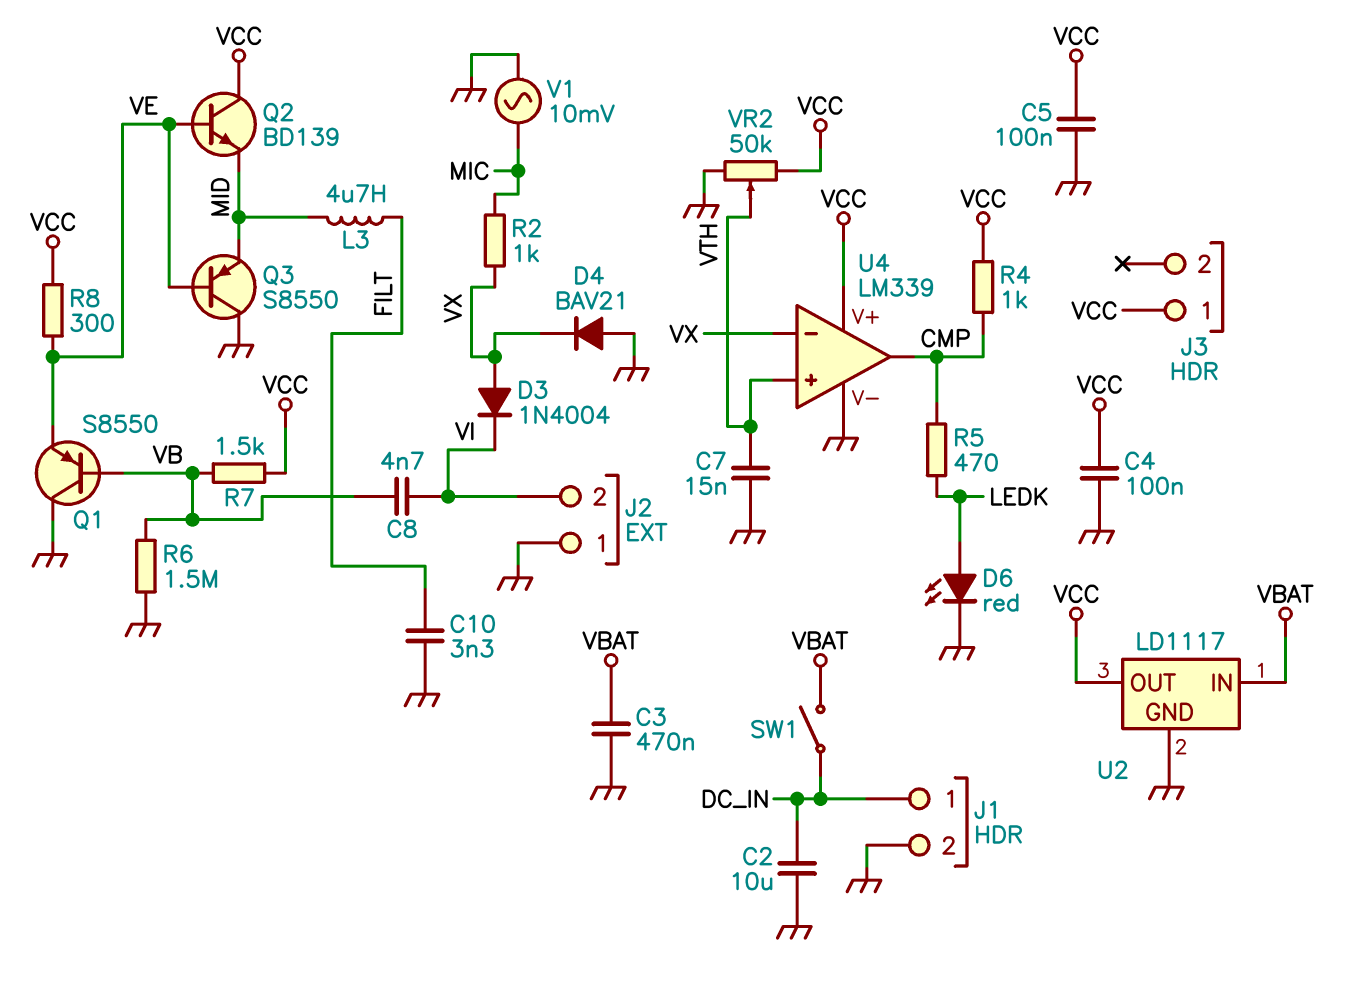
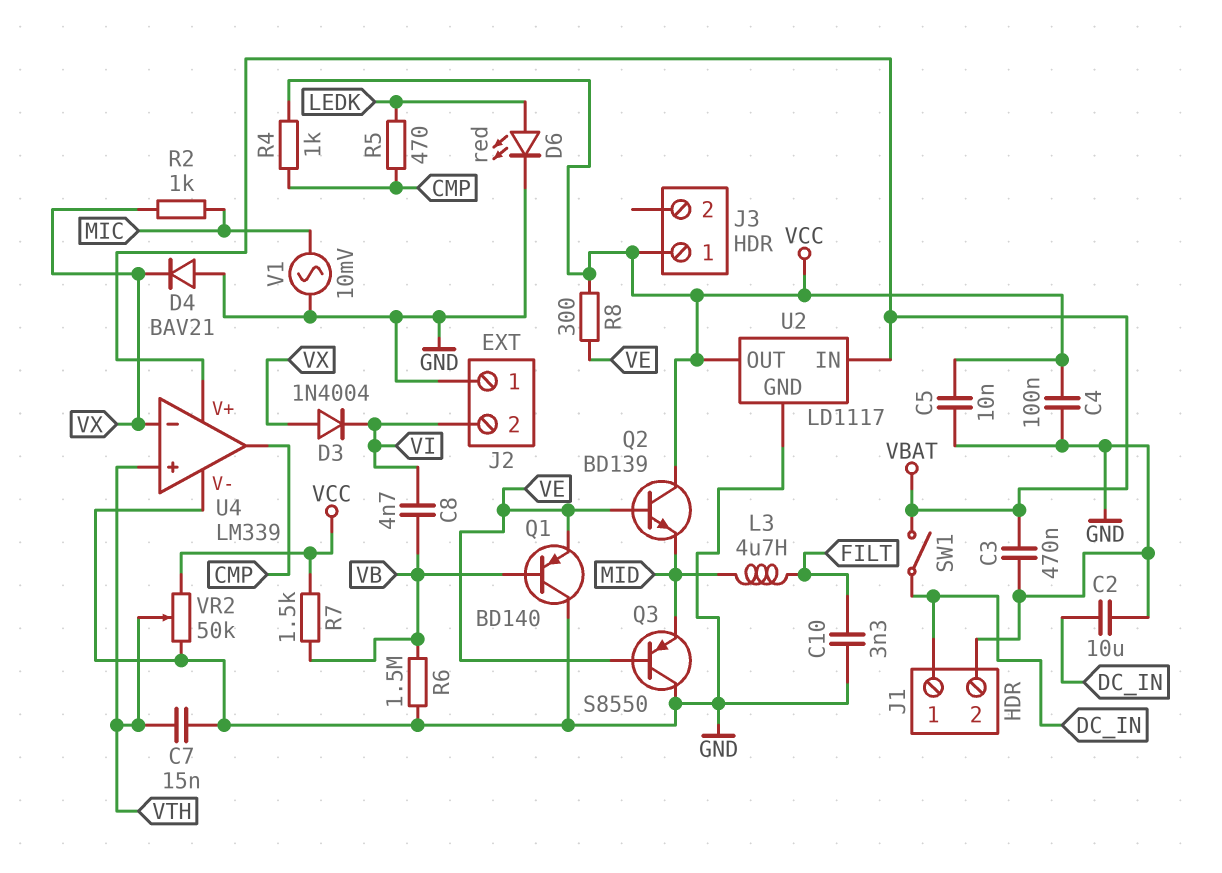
C5: 100nF (GND, VCC) -> 10nF (GND, VCC)
Q1: PNP S8550 (B VB, C GND, E VE) -> PNP BD140 (B VB, C GND, E VE)
U4 pin V+: VCC -> VBAT

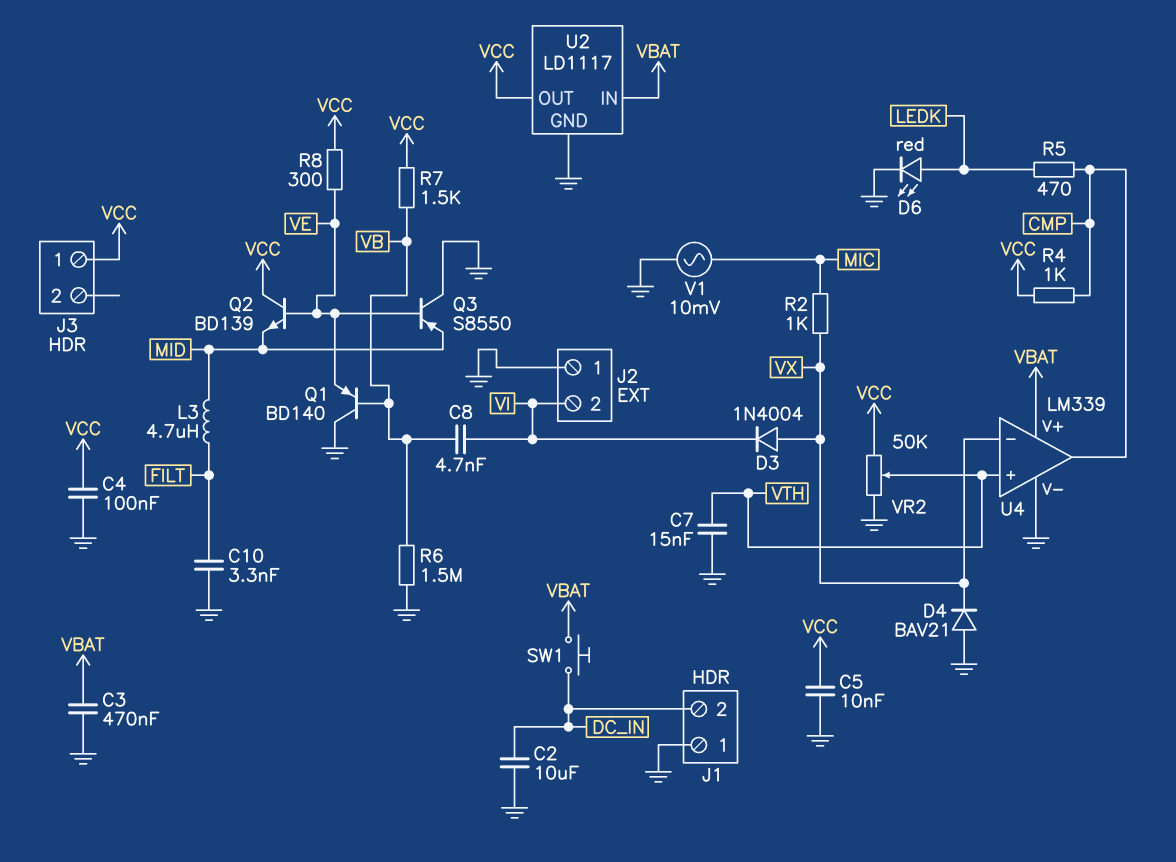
J1 pin 1: DC_IN -> GND
J1 pin 2: GND -> DC_IN
SW1: switch (DC_IN, VBAT) -> button (DC_IN, VBAT)

